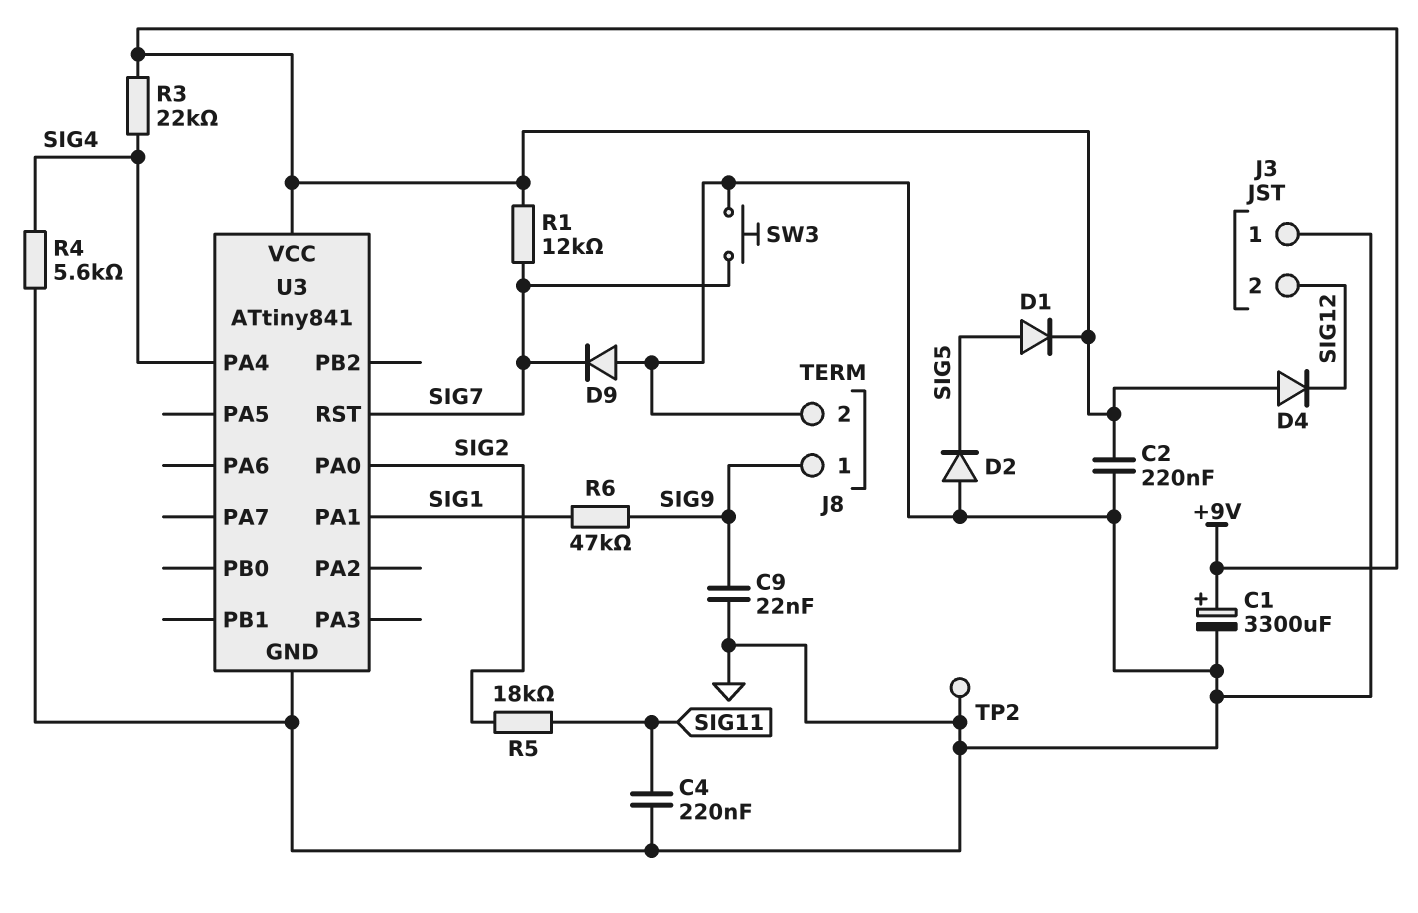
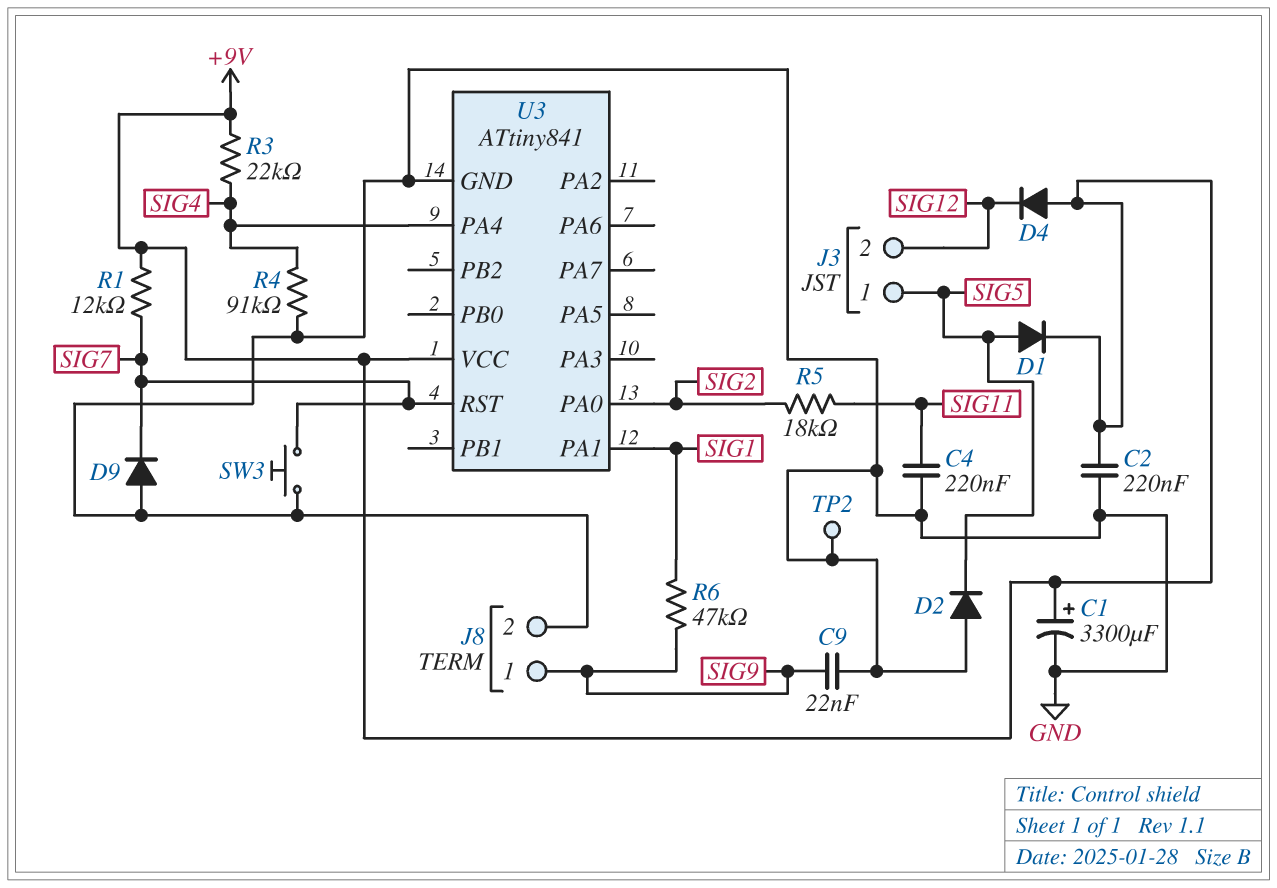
J3 pin 1: GND -> SIG5
R4: 5.6k (GND, SIG4) -> 91k (GND, SIG4)

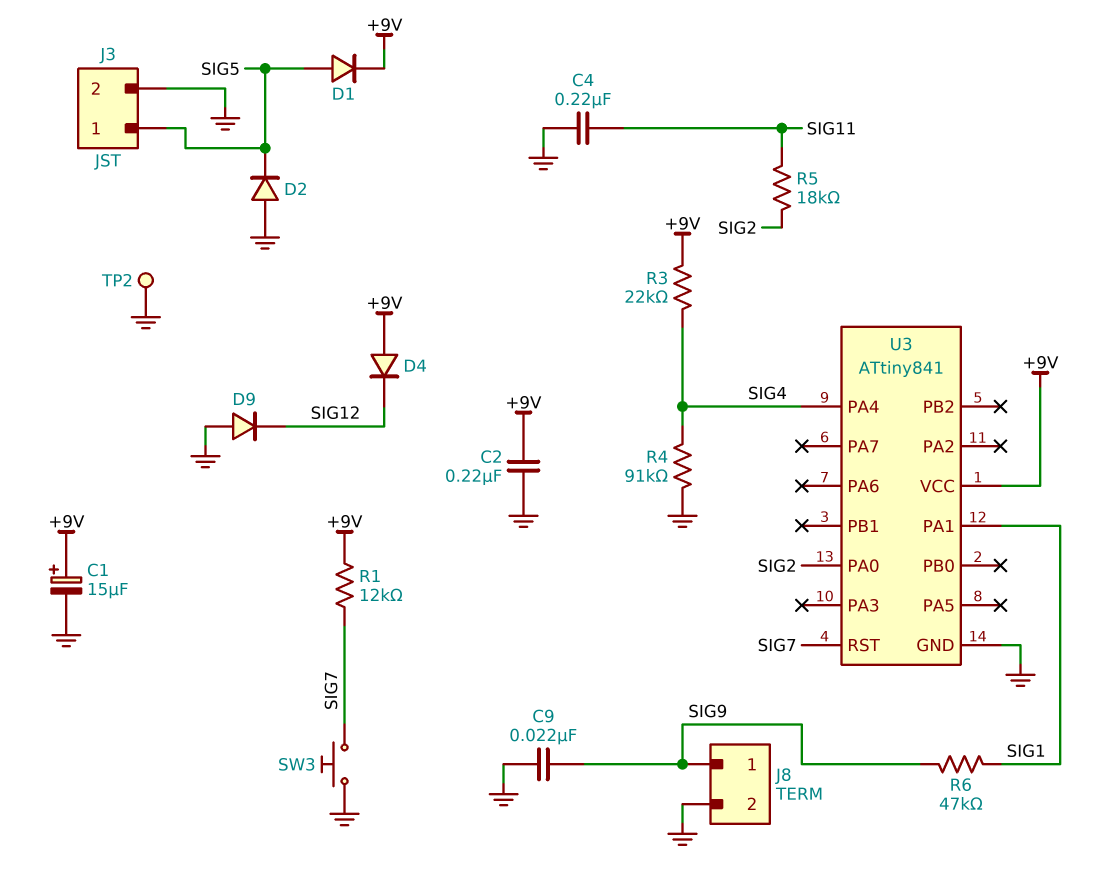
C1: 3300uF (plus +9V, minus GND) -> 15uF (plus +9V, minus GND)
D9: diode (A GND, K SIG7) -> diode (A GND, K SIG12)
J3 pin 2: SIG12 -> GND

